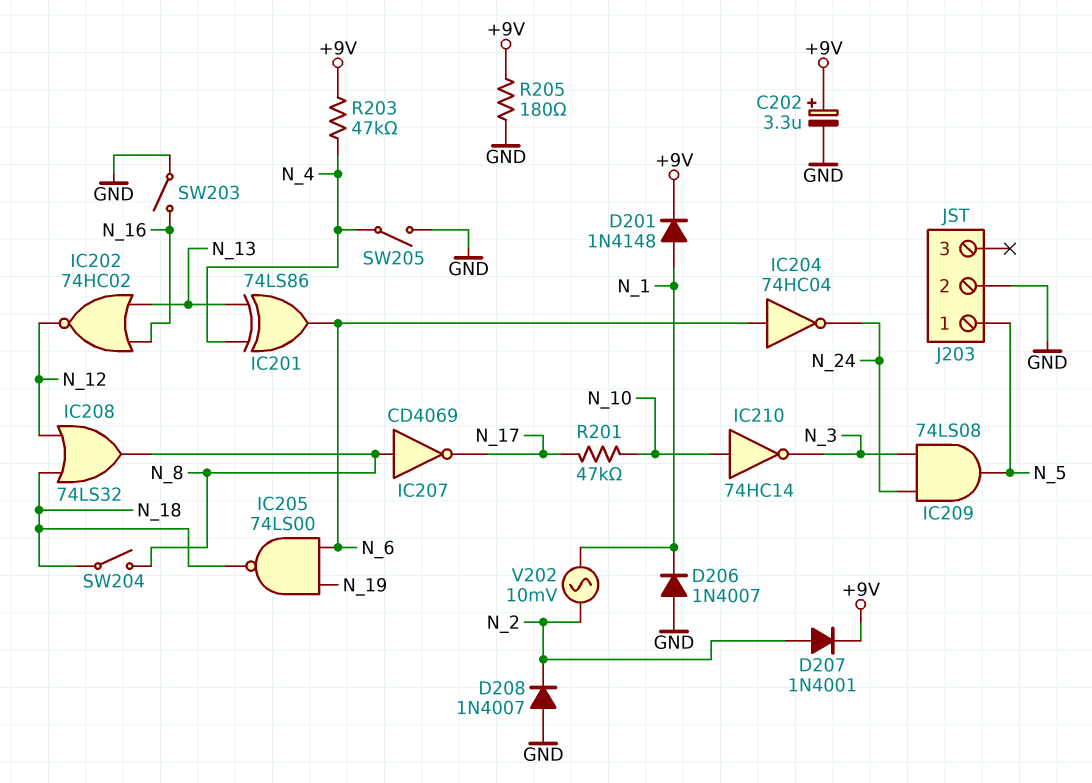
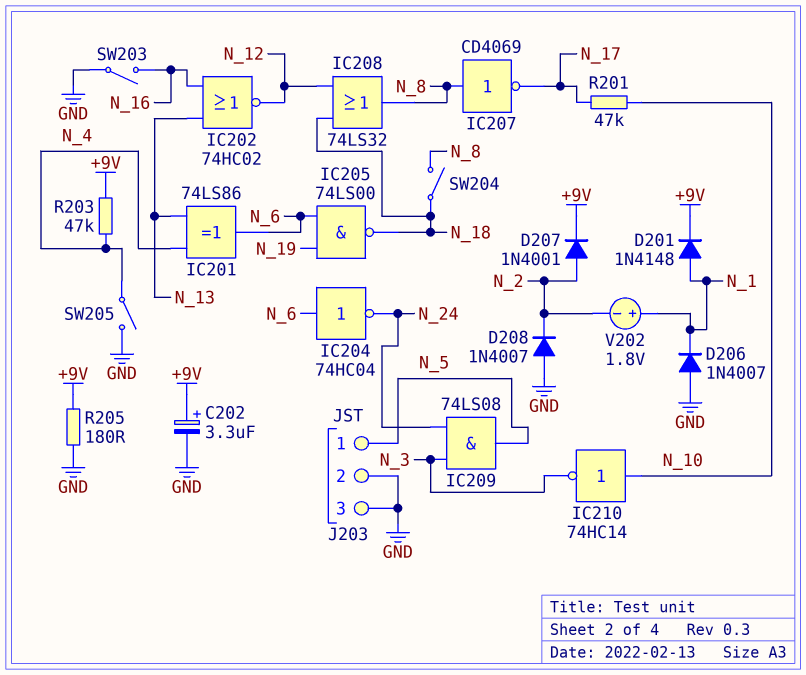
J203 pin 3: none -> GND
V202: AC 10mV (N_1, N_2) -> 1.8V (plus N_1, minus N_2)

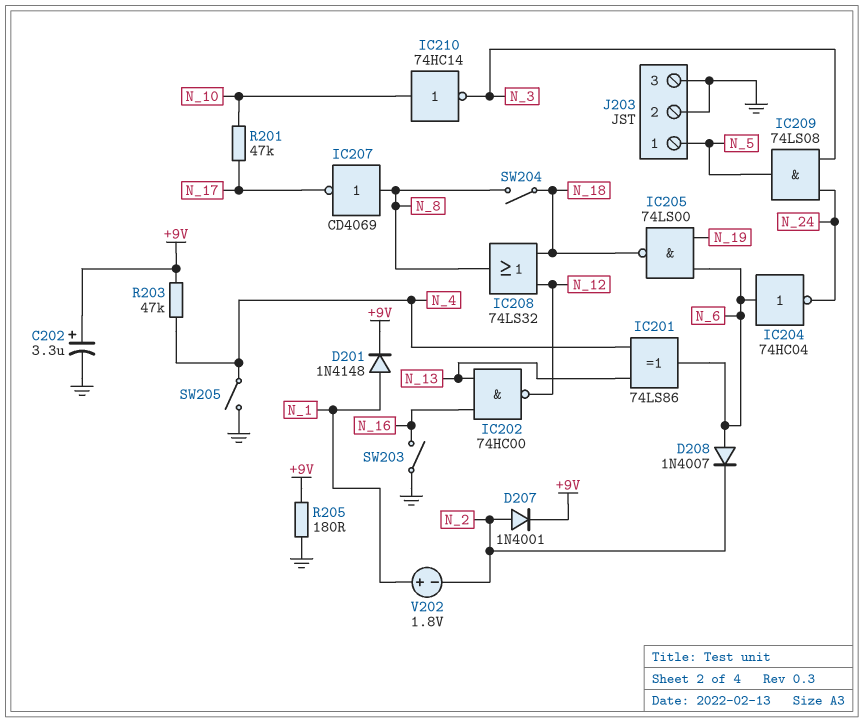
D206: diode 1N4007 (A GND, K N_1) -> none
D208: diode 1N4007 (A GND, K N_2) -> diode 1N4007 (A N_6, K N_2)
IC202: NOR 74HC02 (in N_13, in N_16, out N_12) -> NAND 74HC00 (in N_13, in N_16, out N_12)

